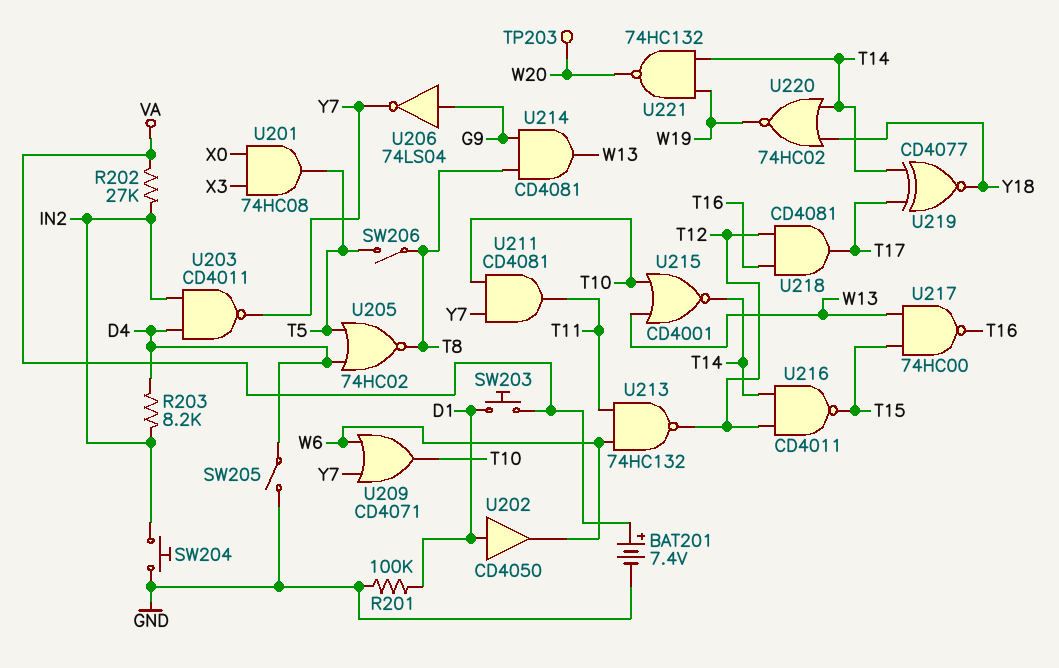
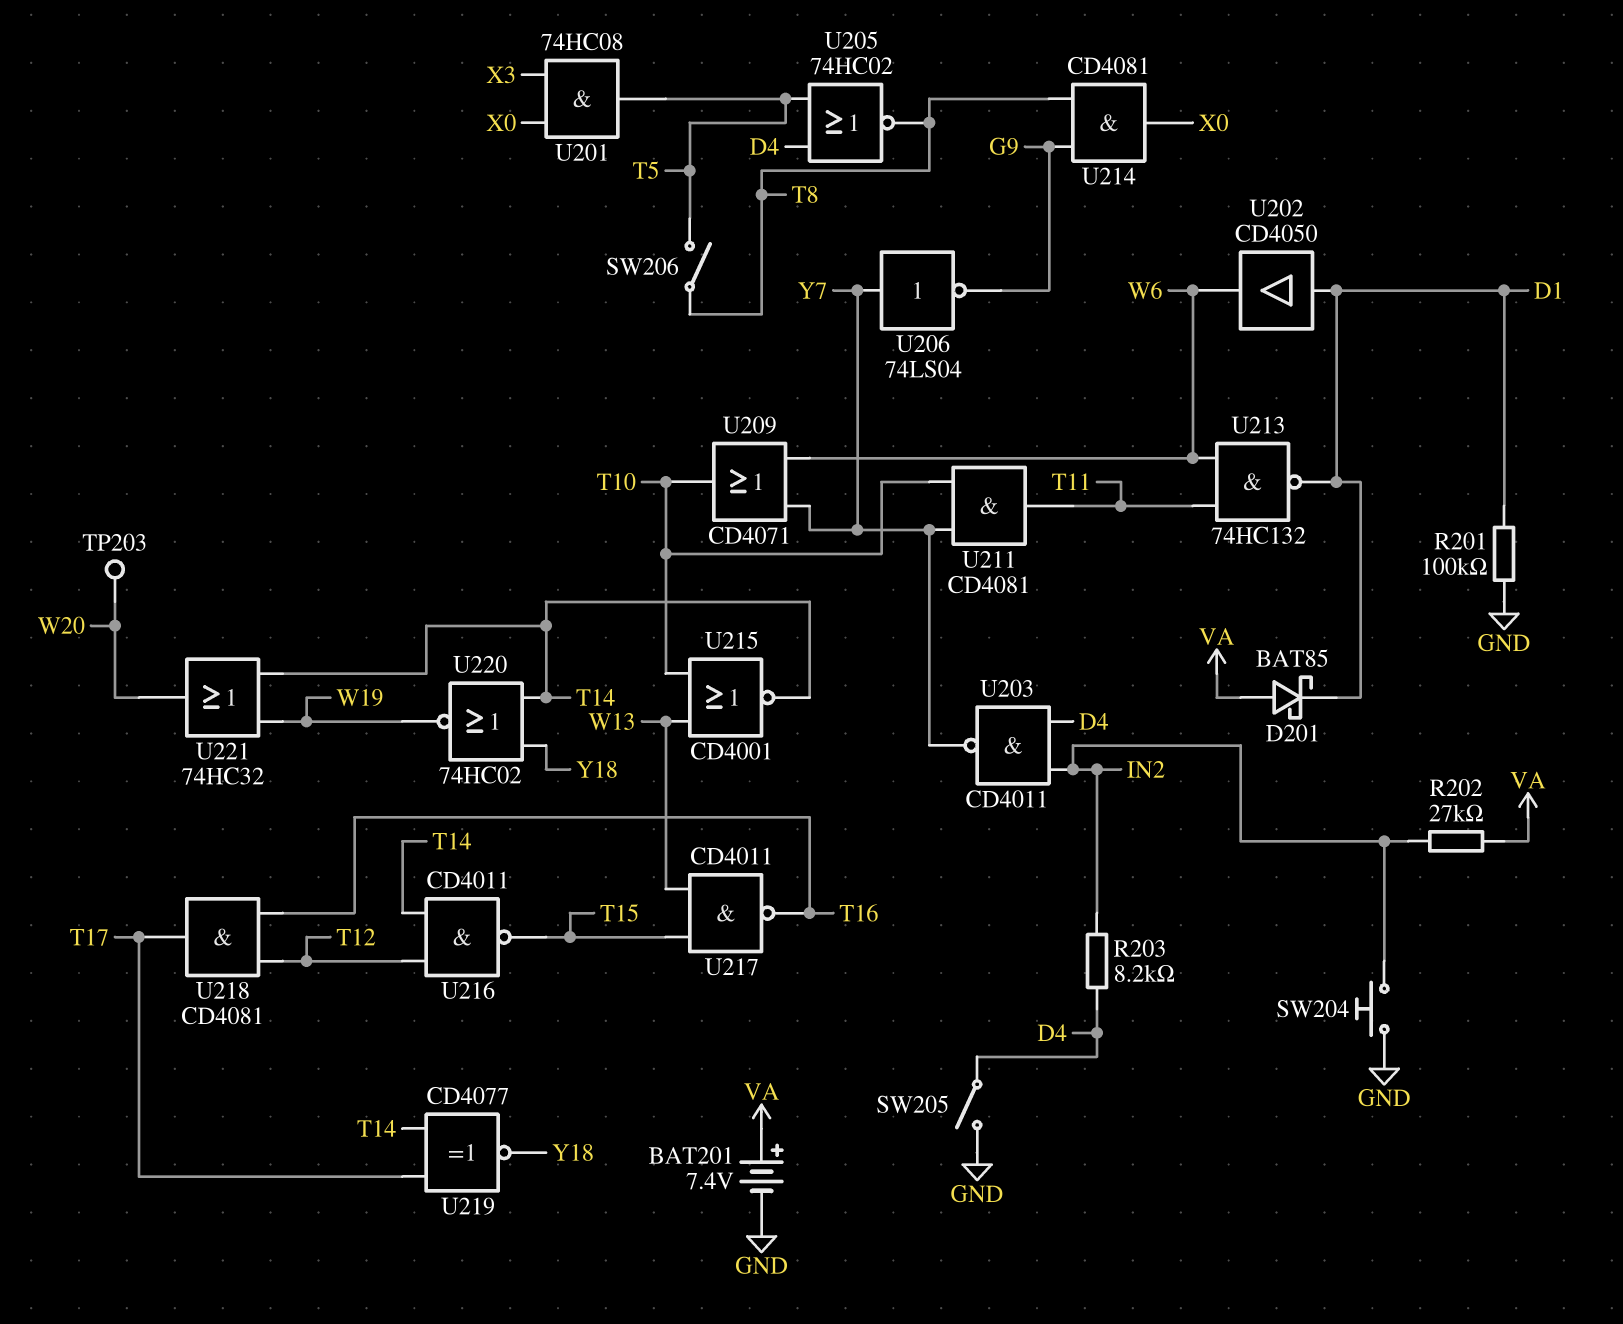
D201: none -> schottky BAT85 (A VA, K D1)
SW203: button (D1, VA) -> none
U206: NOT 74LS04 (in G9, out Y7) -> NOT 74LS04 (in Y7, out G9)
U213: NAND 74HC132 (in T11, in W6, out T12) -> NAND 74HC132 (in T11, in W6, out D1)
U214: AND CD4081 (in G9, in T8, out W13) -> AND CD4081 (in G9, in T8, out X0)
U217: NAND 74HC00 (in T15, in W13, out T16) -> NAND CD4011 (in T15, in W13, out T16)
U221: NAND 74HC132 (in T14, in W19, out W20) -> OR 74HC32 (in T14, in W19, out W20)

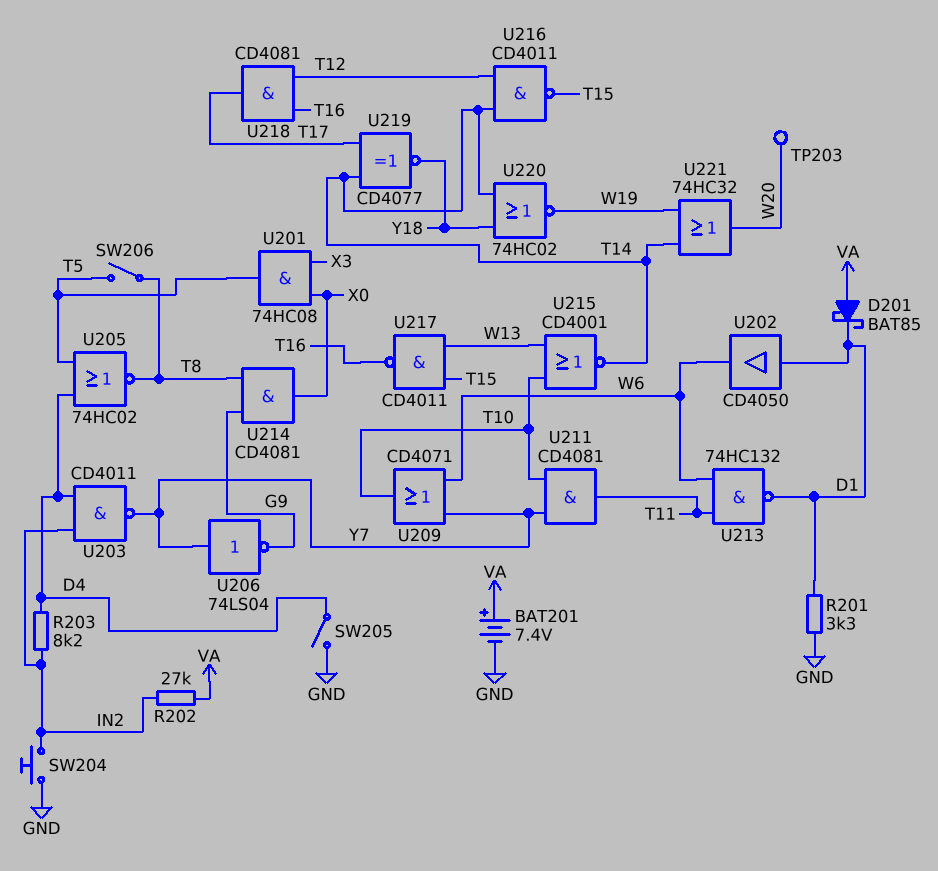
R201: 100k (D1, GND) -> 3.3k (D1, GND)

